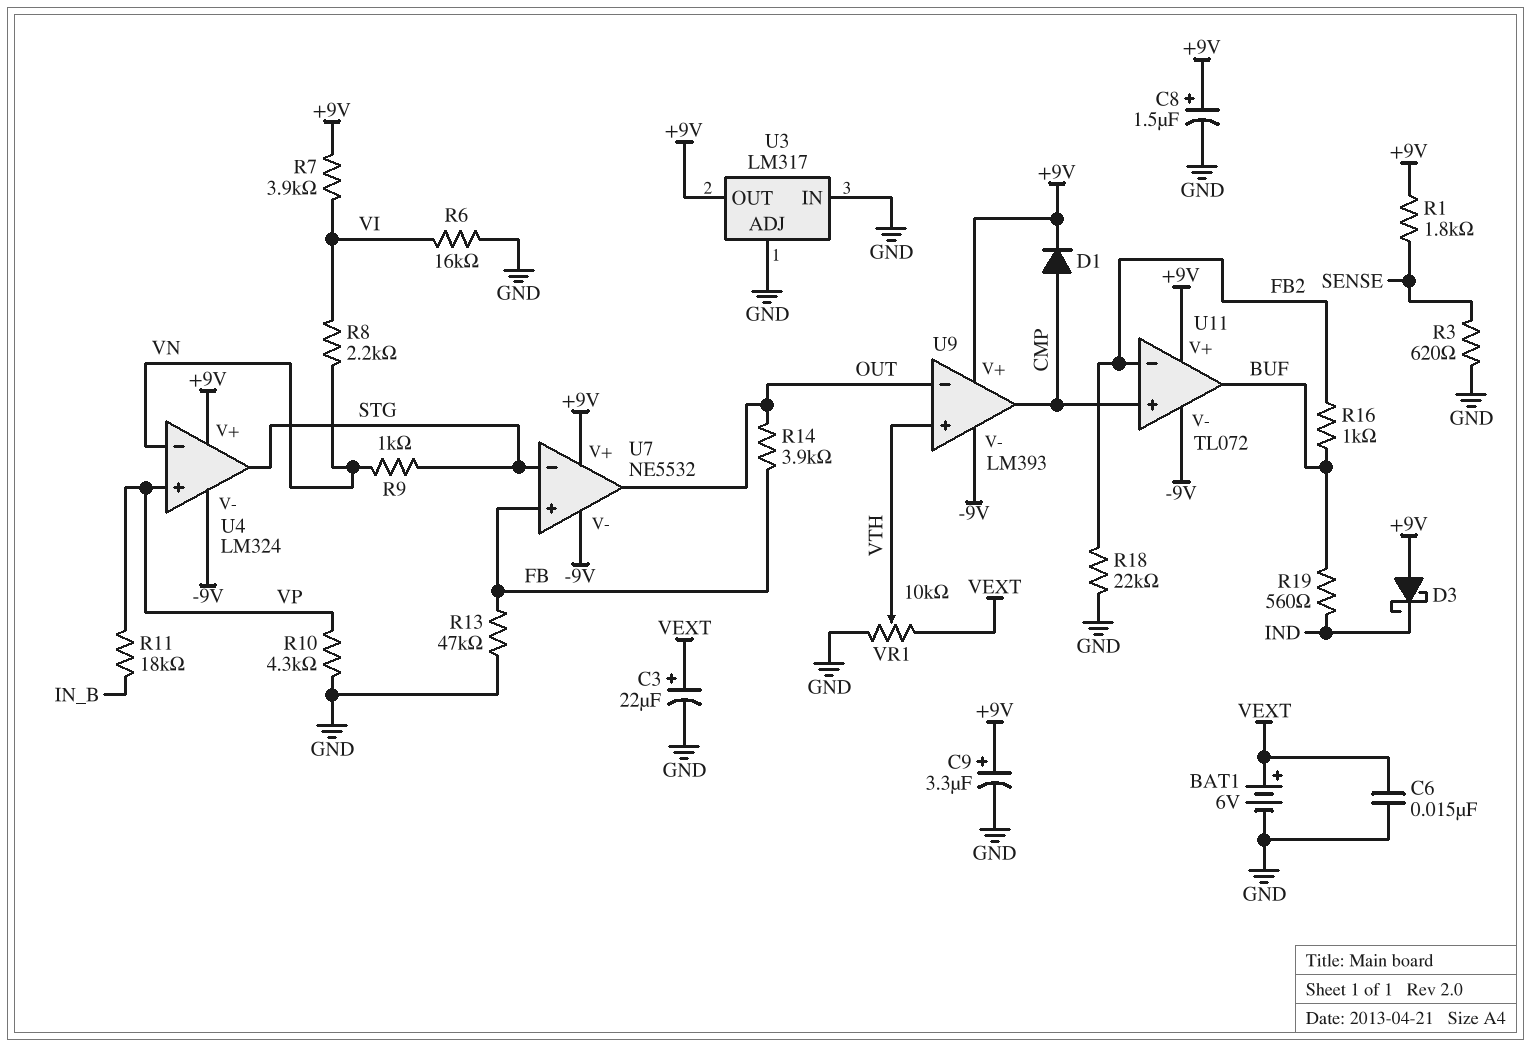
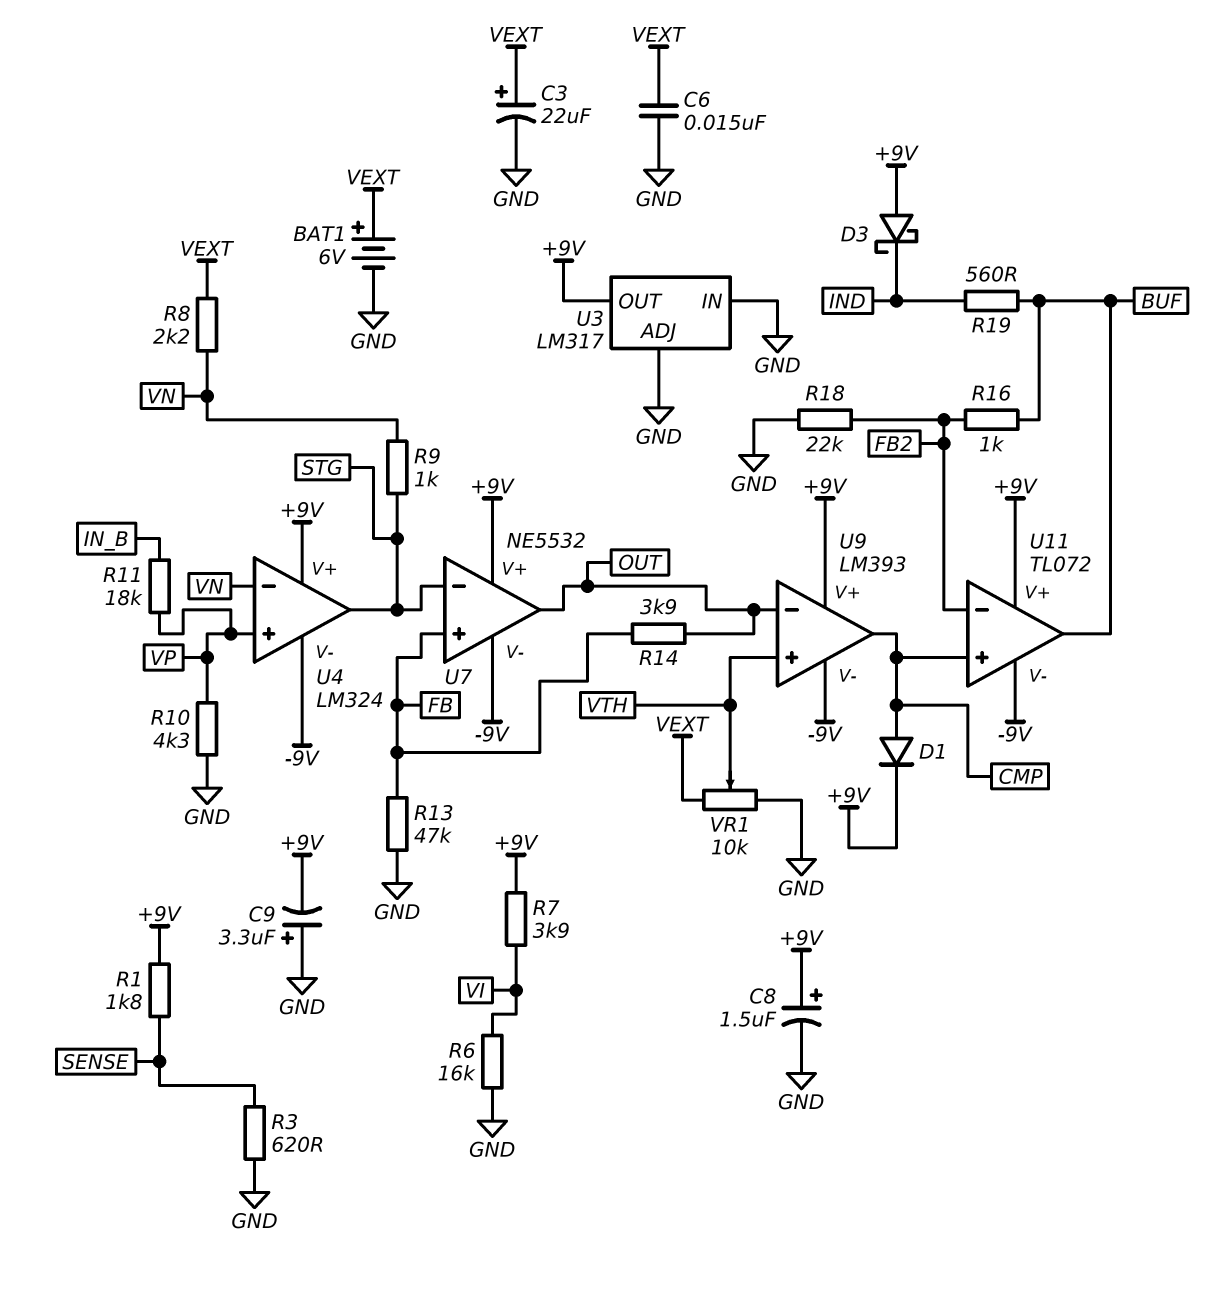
C9: 3.3uF (plus +9V, minus GND) -> 3.3uF (plus GND, minus +9V)
R8: 2.2k (VI, VN) -> 2.2k (VEXT, VN)

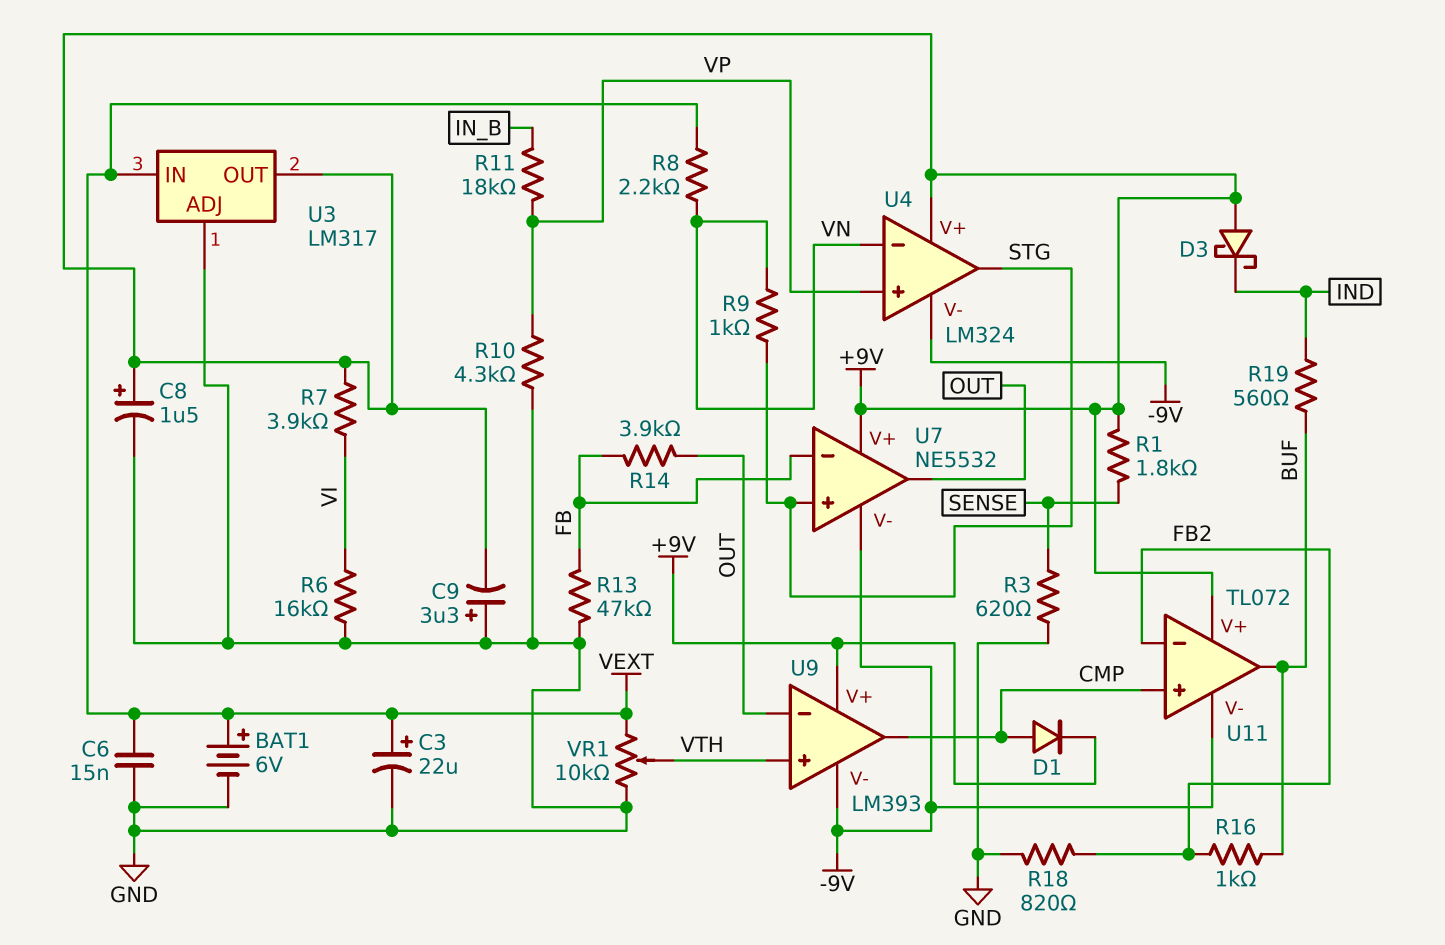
R18: 22k (FB2, GND) -> 820 (FB2, GND)
U3 pin IN: GND -> VEXT
U7 pin in+: FB -> STG
U7 pin in-: STG -> FB

